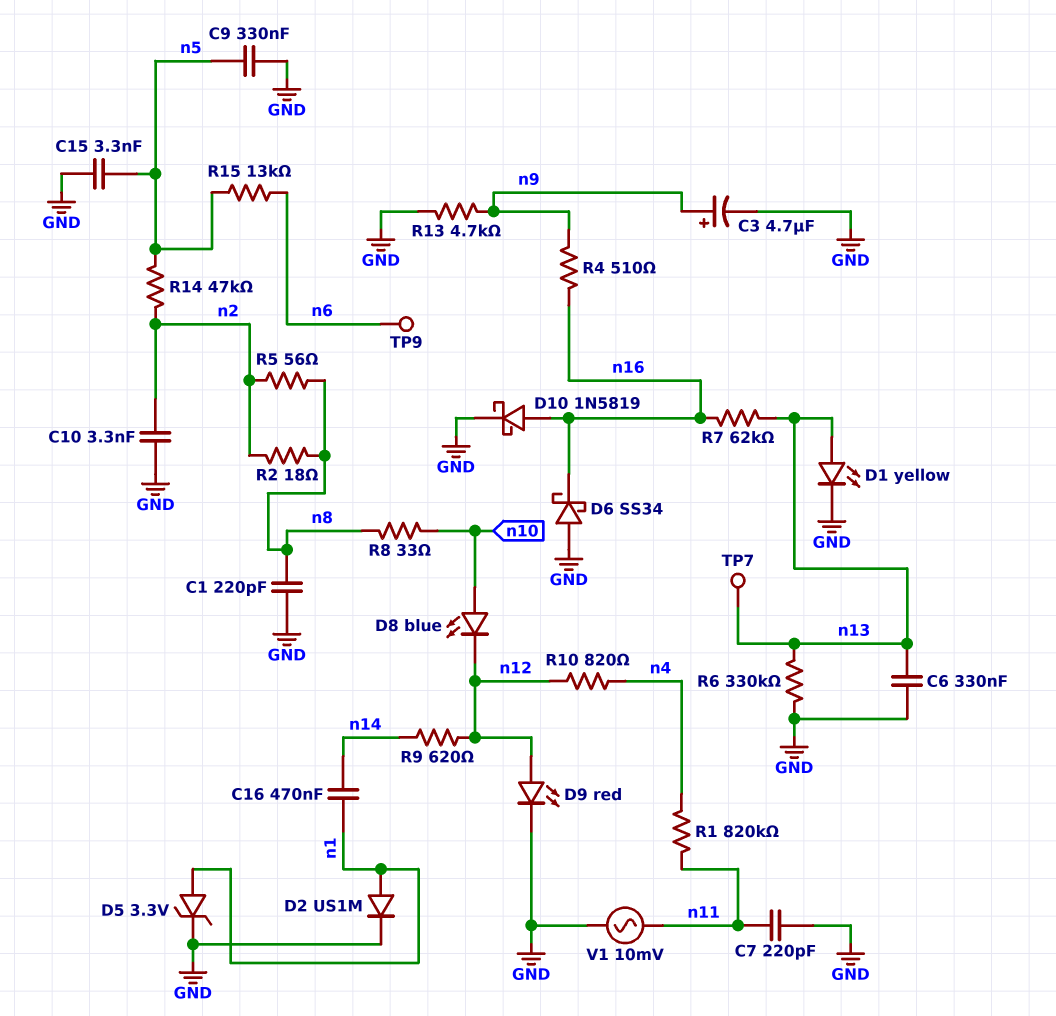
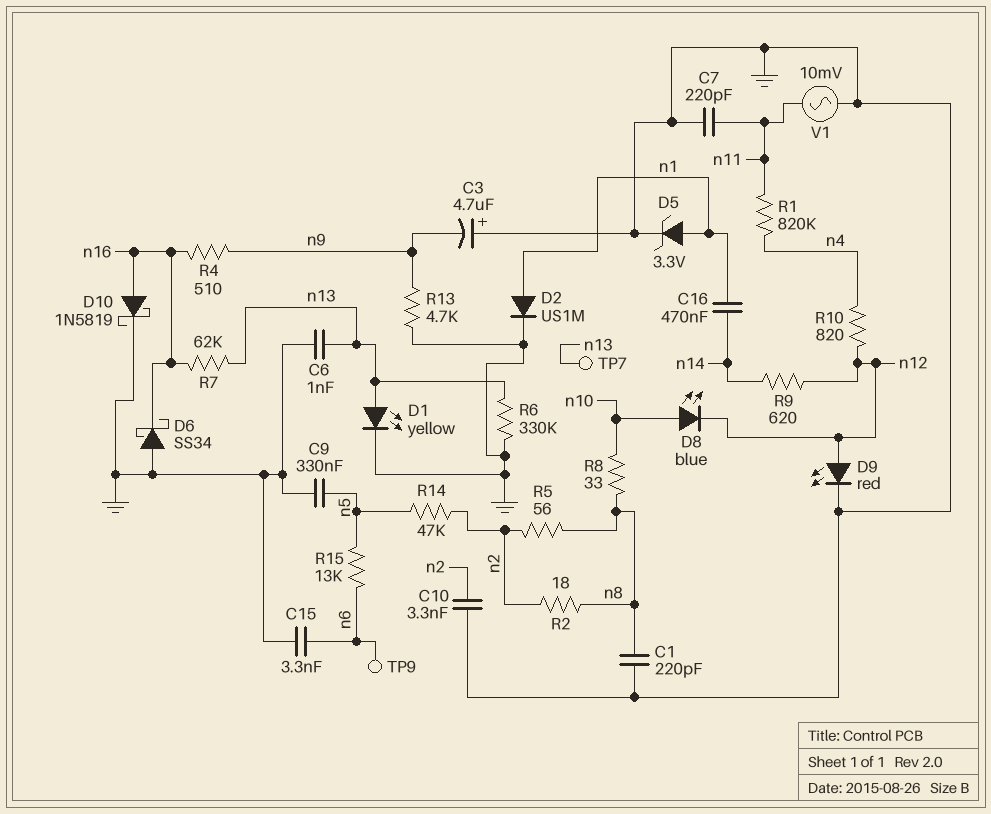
C3: 4.7uF (plus n9, minus GND) -> 4.7uF (plus GND, minus n9)
C6: 330nF (GND, n13) -> 1nF (GND, n13)
C15: 3.3nF (GND, n5) -> 3.3nF (GND, n6)

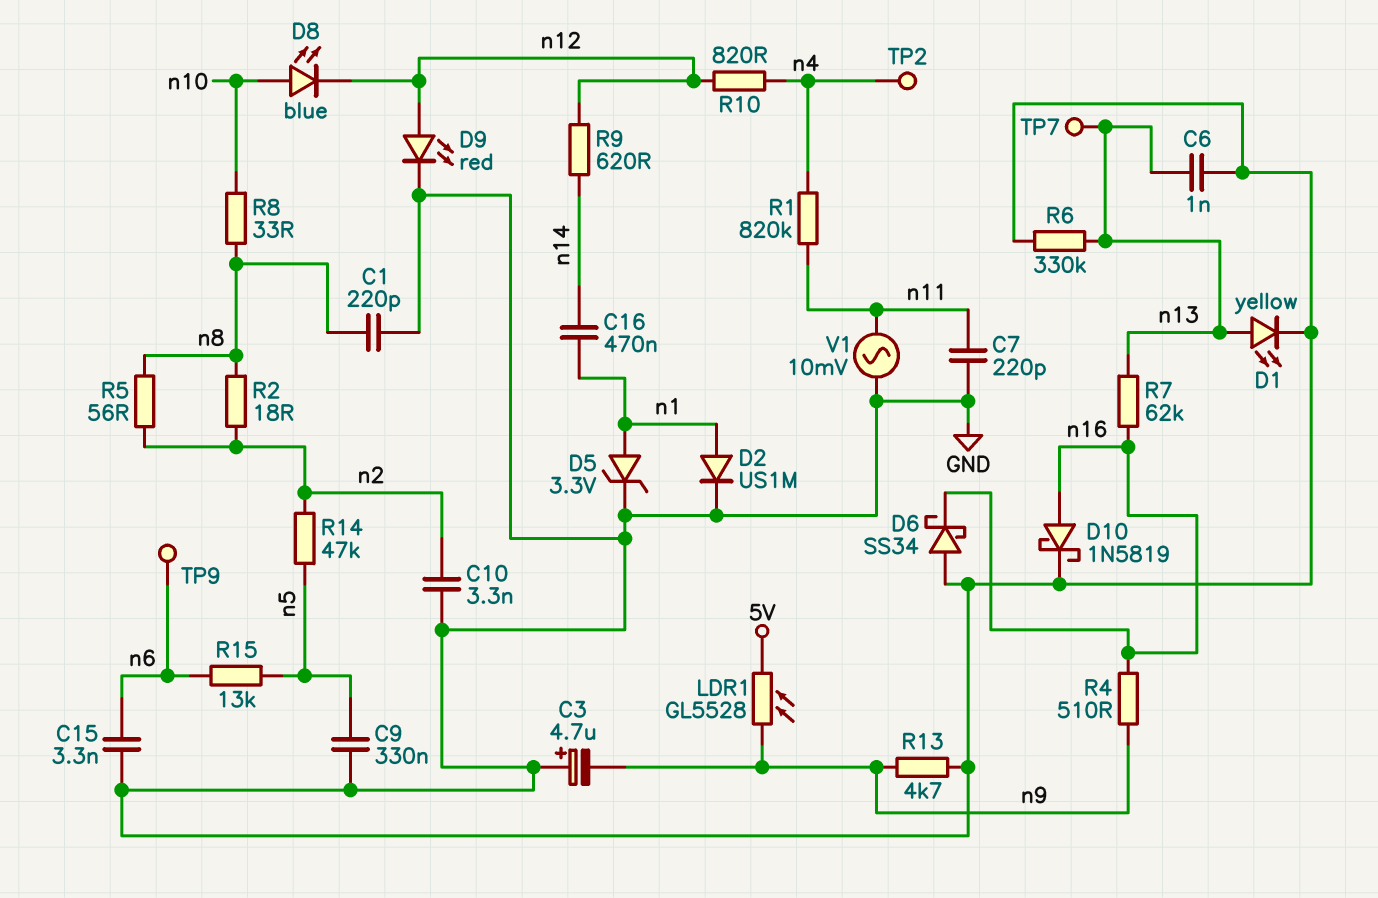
LDR1: none -> GL5528 (5V, n9)
TP2: none -> test point (n4)

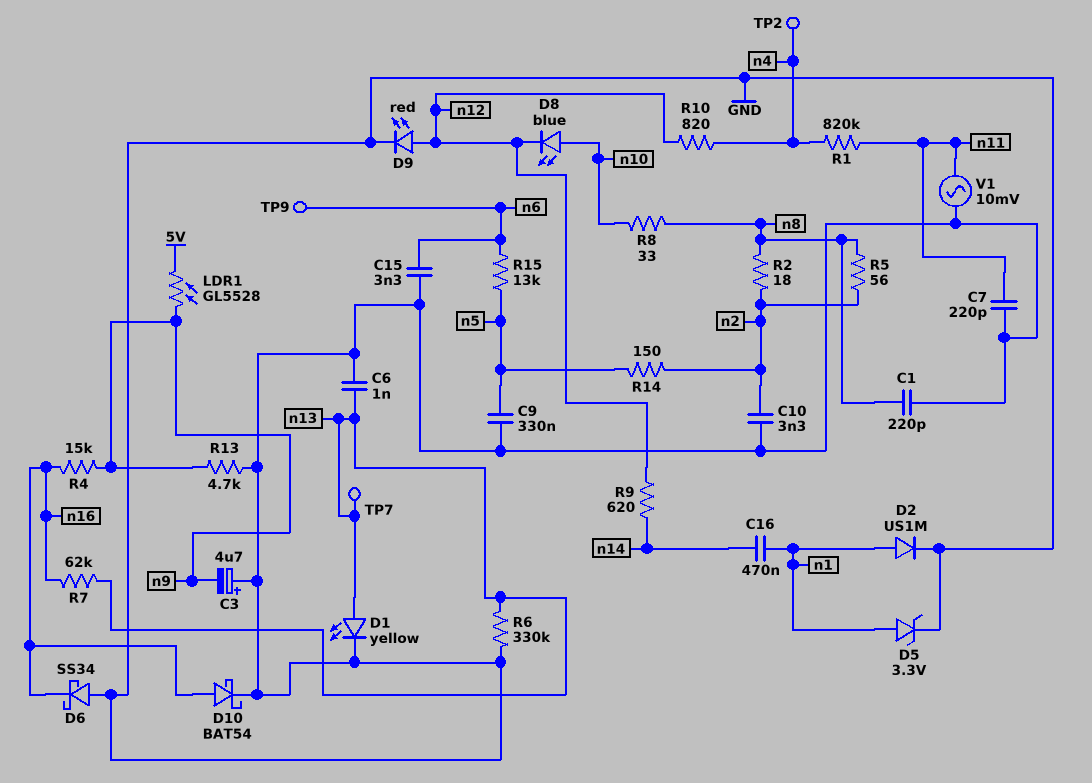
D10: schottky 1N5819 (A n16, K GND) -> schottky BAT54 (A n16, K GND)
R4: 510 (n9, n16) -> 15k (n9, n16)
R14: 47k (n2, n5) -> 150 (n2, n5)

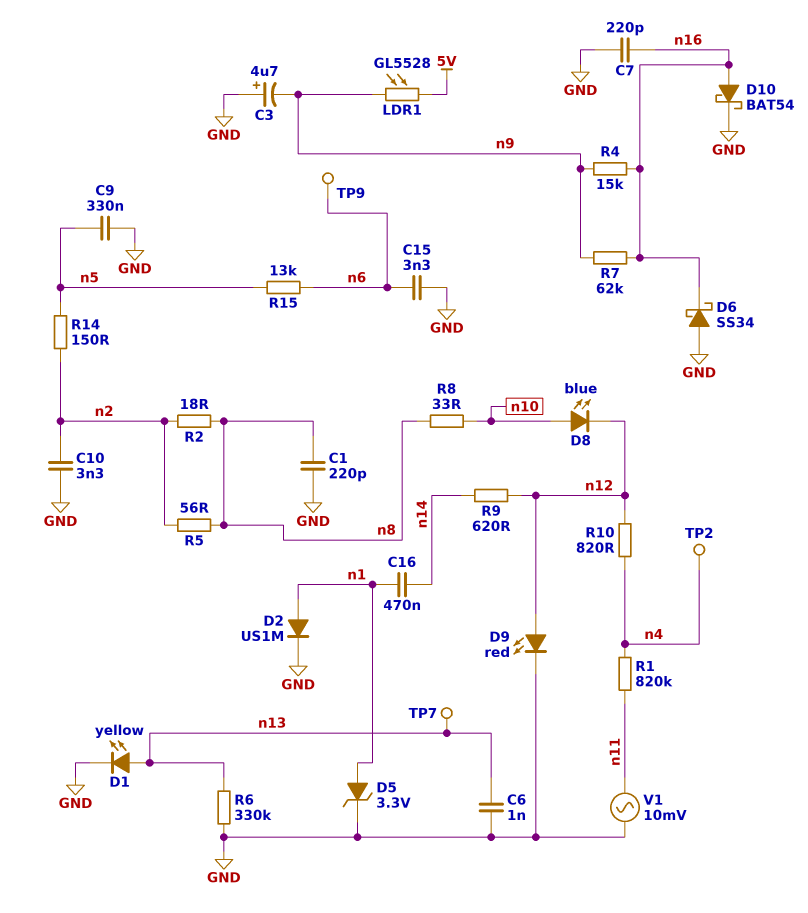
C7: 220pF (GND, n11) -> 220pF (GND, n16)
R7: 62k (n13, n16) -> 62k (n9, n16)
R13: 4.7k (GND, n9) -> none

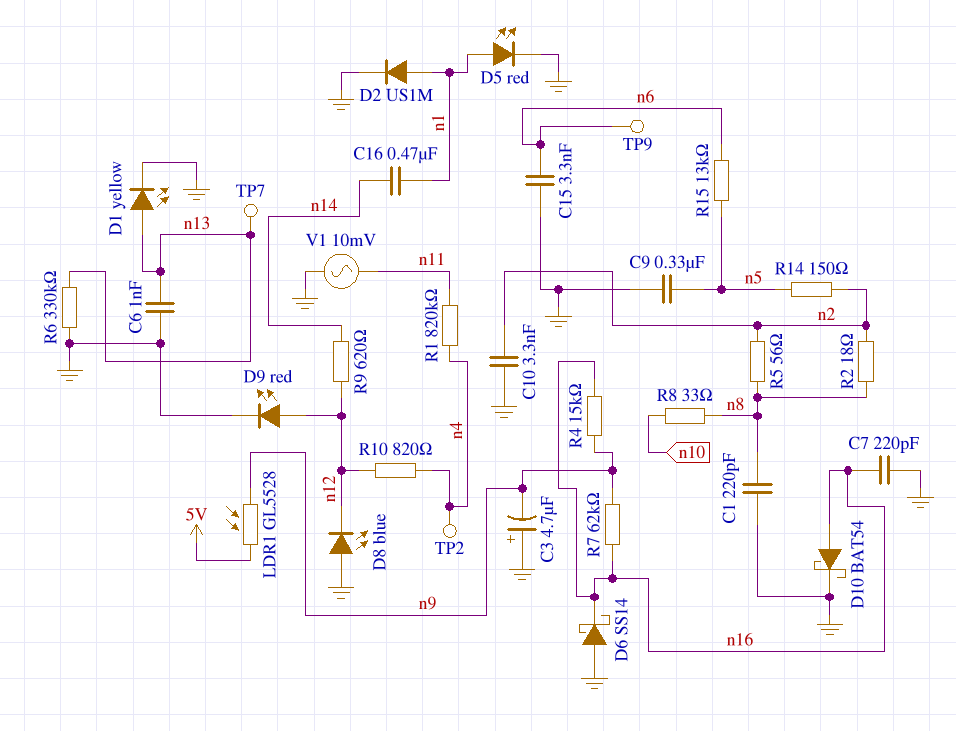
D5: zener 3.3V (A n1, K GND) -> LED red (A n1, K GND)
D6: schottky SS34 (A GND, K n16) -> schottky SS14 (A GND, K n16)
D8: LED blue (A n10, K n12) -> LED blue (A GND, K n12)

